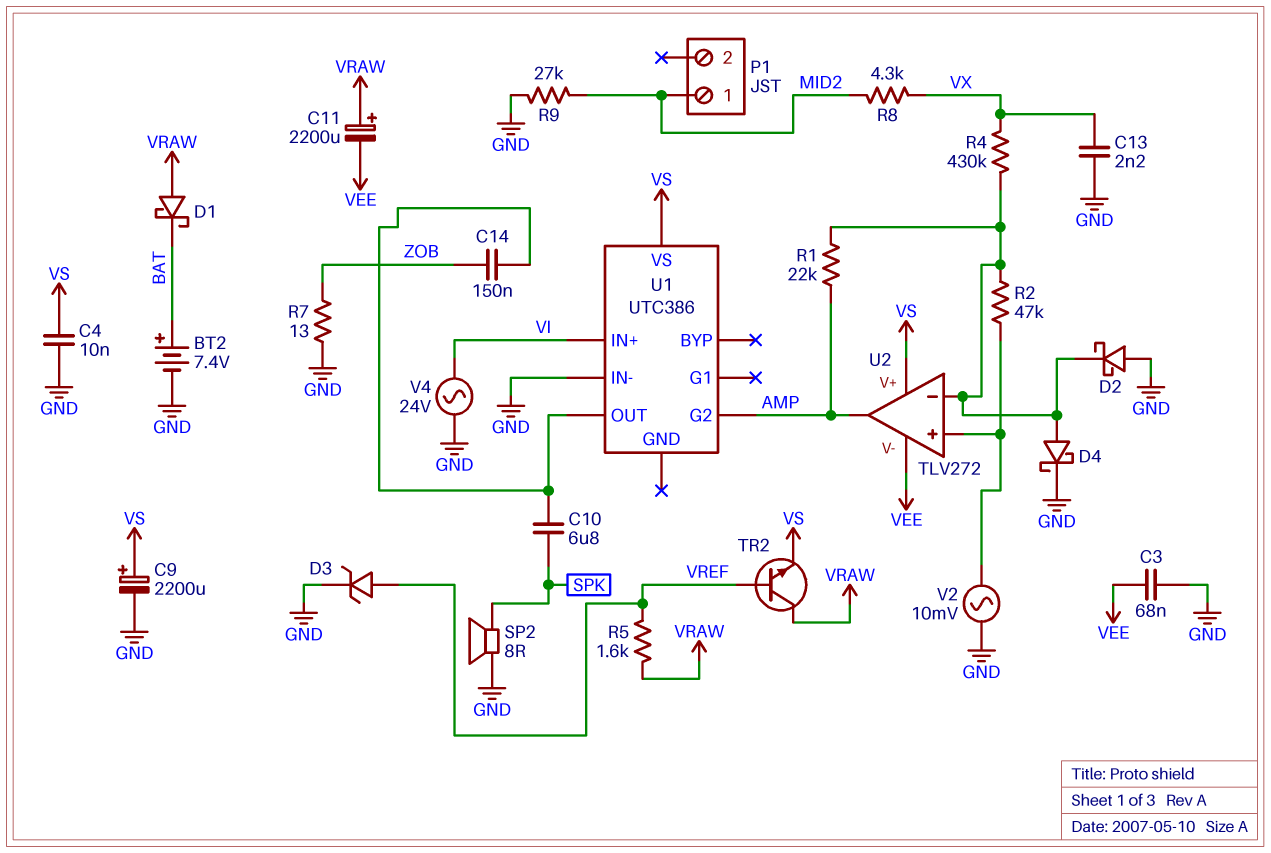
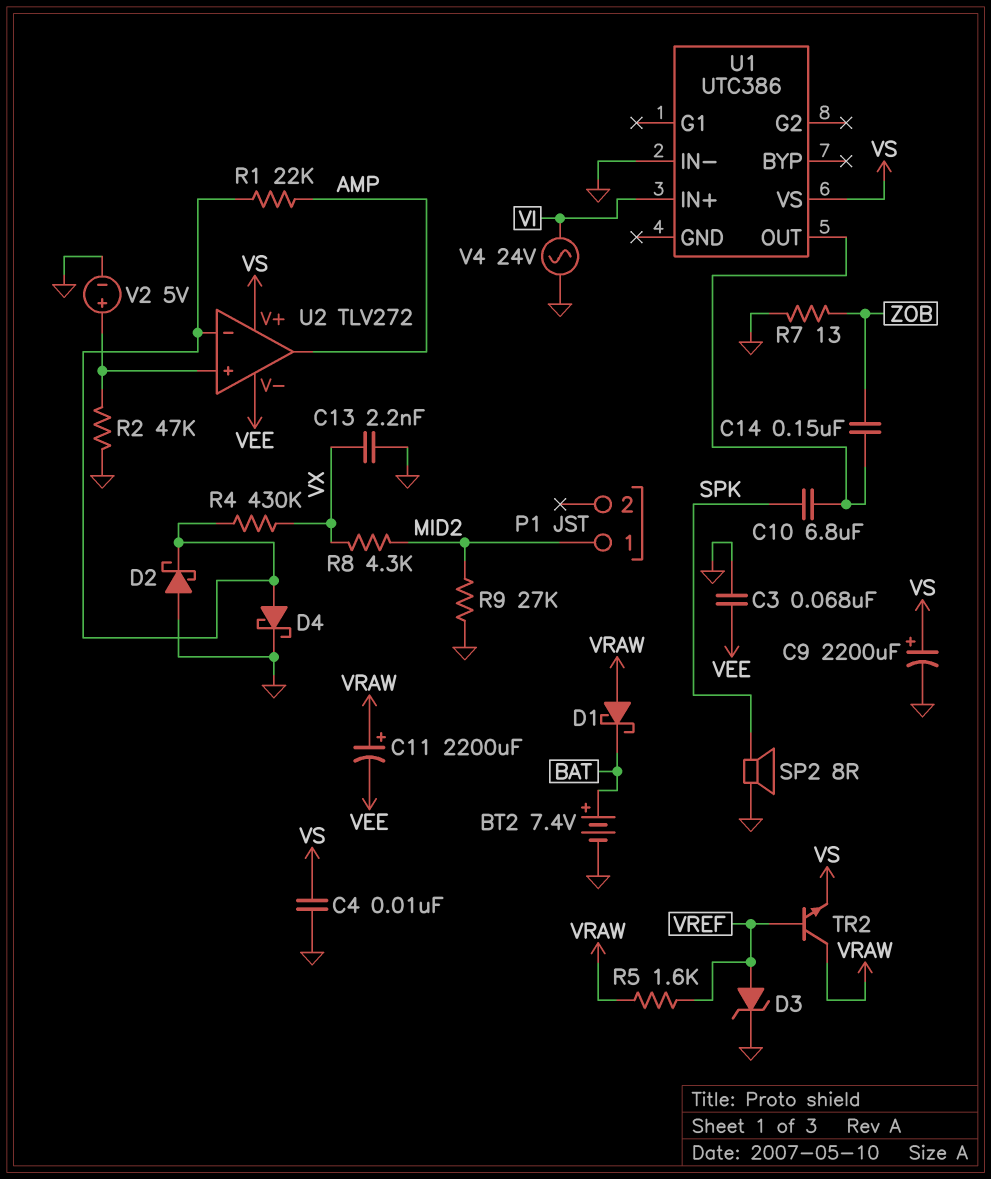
R2: 47k (U2/in+, U2/in-) -> 47k (GND, U2/in+)
U1 pin G2: AMP -> none
V2: AC 10mV (GND, U2/in+) -> 5V (plus U2/in+, minus GND)

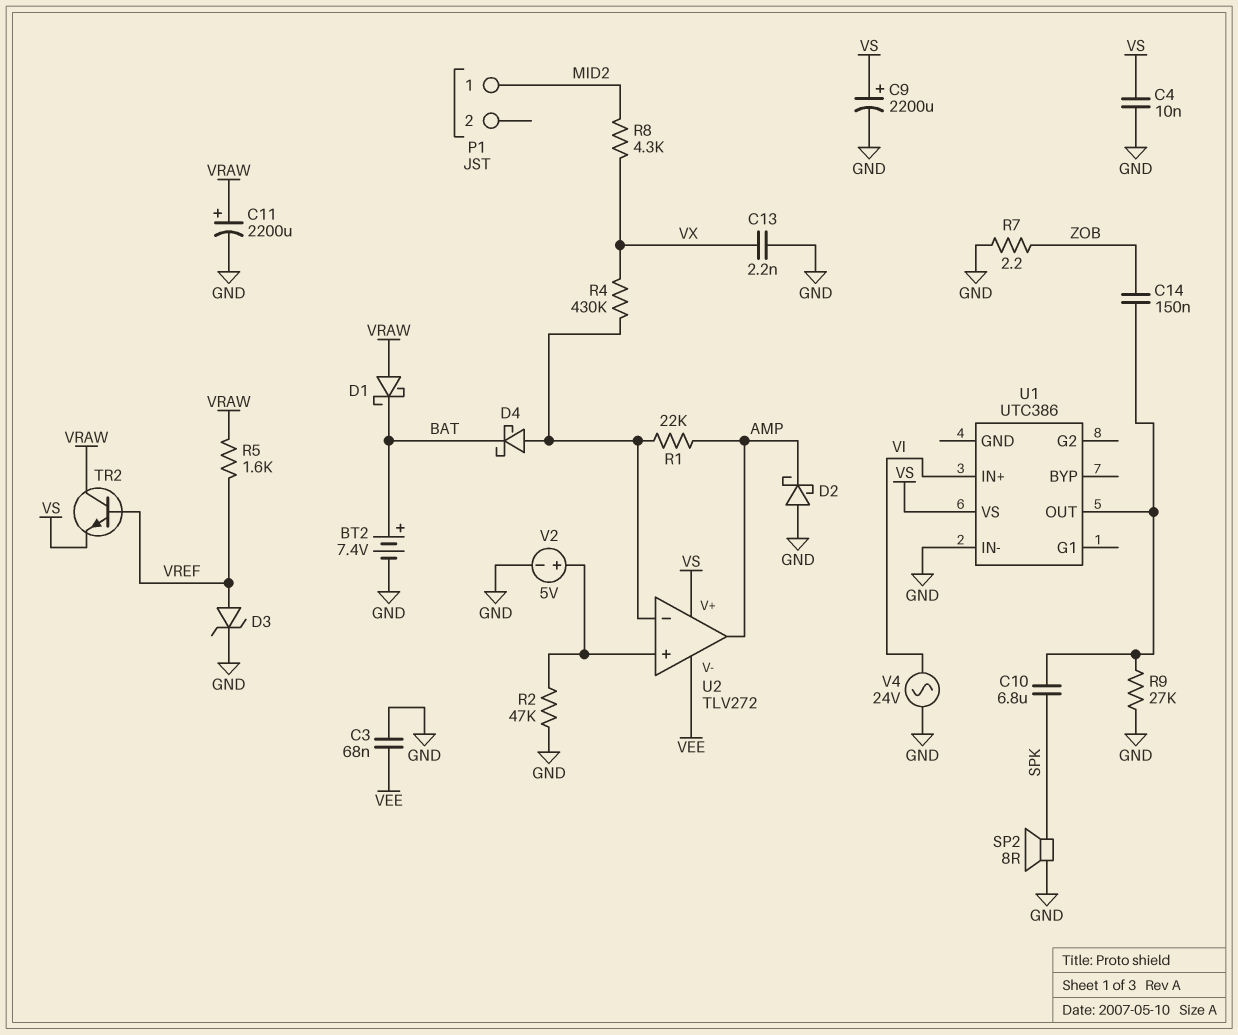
C11: 2200uF (plus VRAW, minus VEE) -> 2200uF (plus VRAW, minus GND)
D2: schottky (A GND, K U2/in-) -> schottky (A GND, K AMP)
D4: schottky (A U2/in-, K GND) -> schottky (A U2/in-, K BAT)
R7: 13 (GND, ZOB) -> 2.2 (GND, ZOB)
R9: 27k (GND, MID2) -> 27k (GND, U1/OUT)

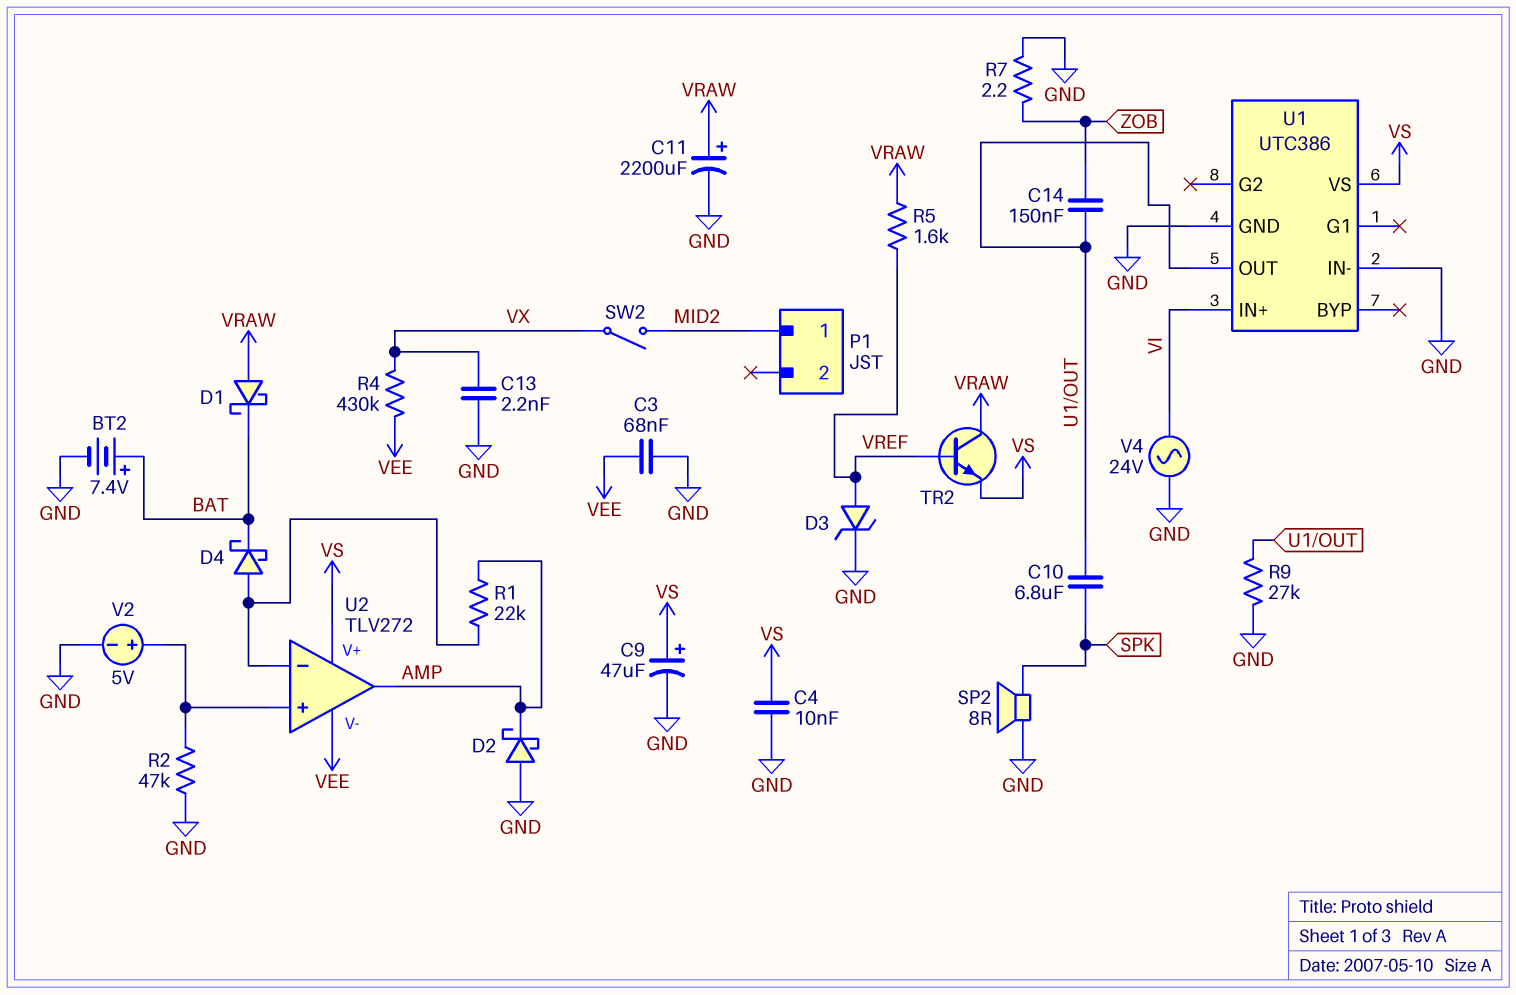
C9: 2200uF (plus VS, minus GND) -> 47uF (plus VS, minus GND)
R4: 430k (U2/in-, VX) -> 430k (VEE, VX)
R8: 4.3k (MID2, VX) -> none
SW2: none -> switch (MID2, VX)
U1 pin GND: none -> GND

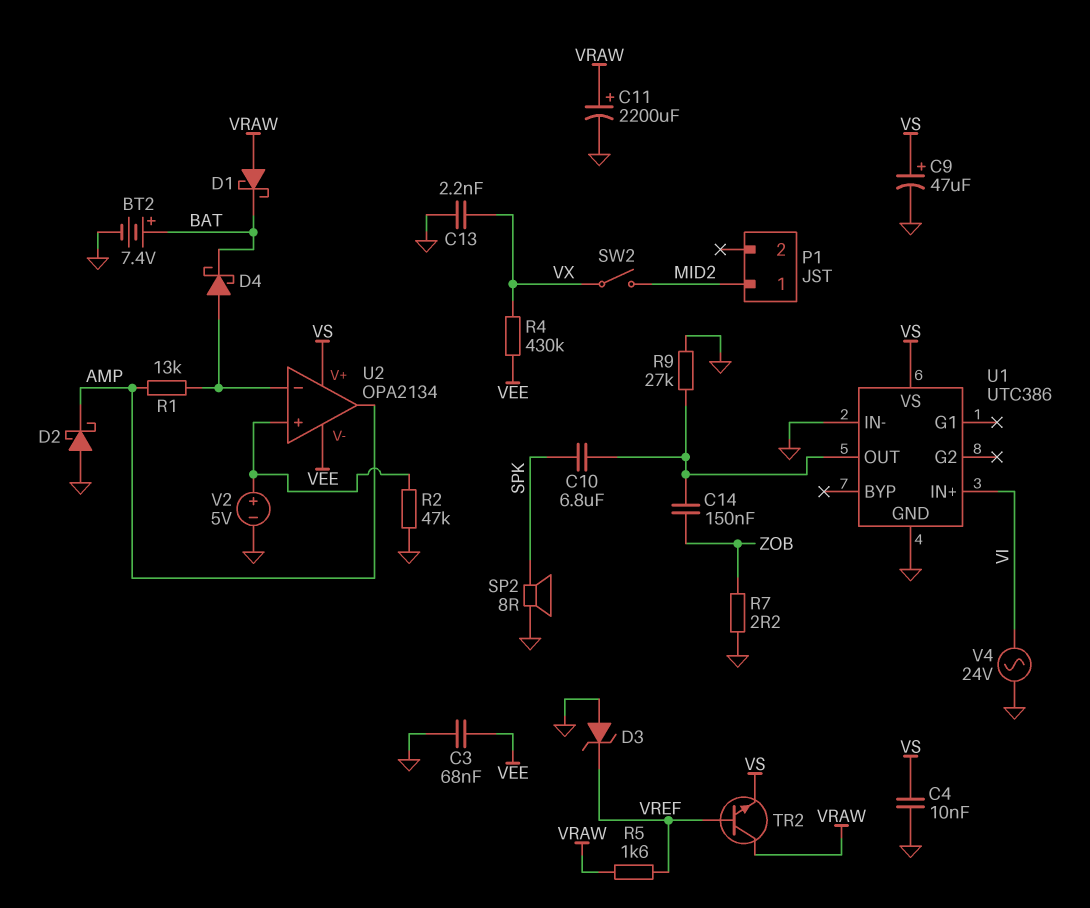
D3: zener (A VREF, K GND) -> zener (A GND, K VREF)
R1: 22k (AMP, U2/in-) -> 13k (AMP, U2/in-)
U2: TLV272 -> OPA2134

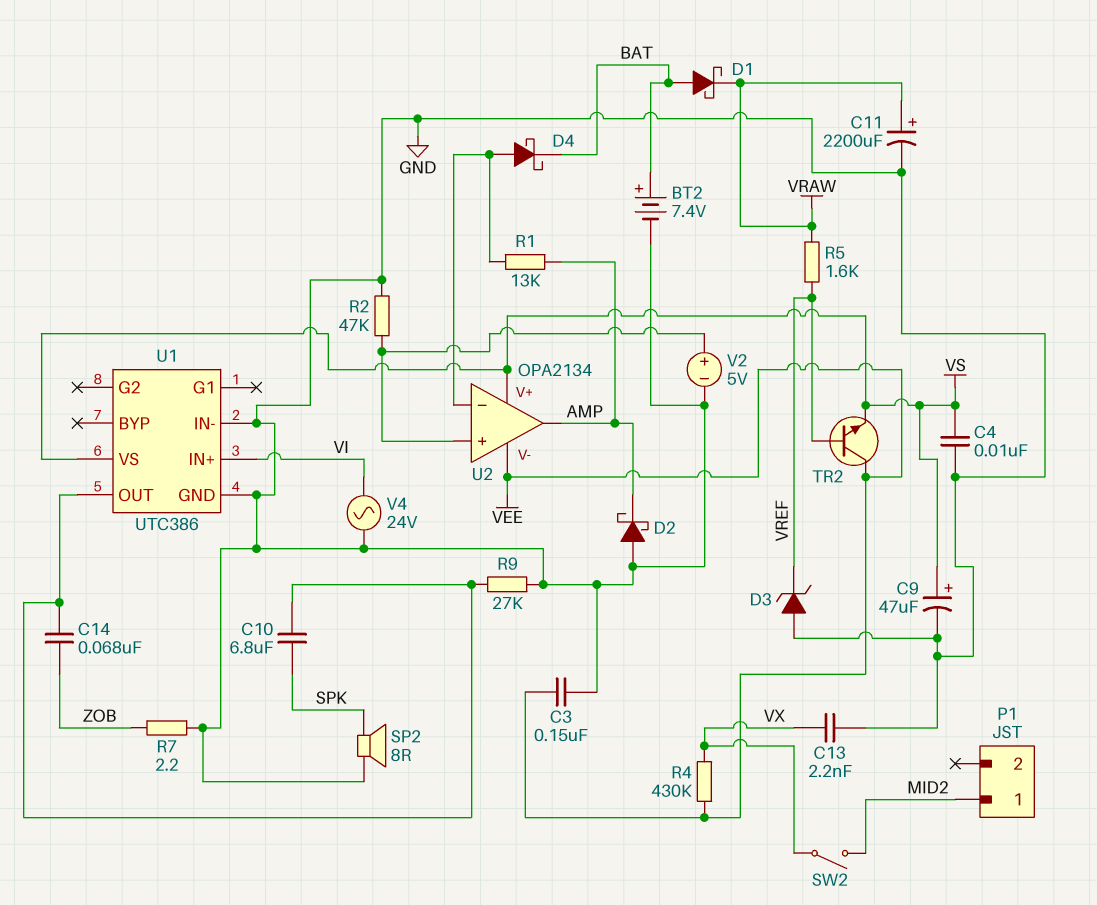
C3: 68nF (GND, VEE) -> 150nF (GND, VEE)
C14: 150nF (U1/OUT, ZOB) -> 68nF (U1/OUT, ZOB)
D1: schottky (A VRAW, K BAT) -> schottky (A BAT, K VRAW)
TR2: NPN (B VREF, C VRAW, E VS) -> NPN (B VREF, C VEE, E VS)

